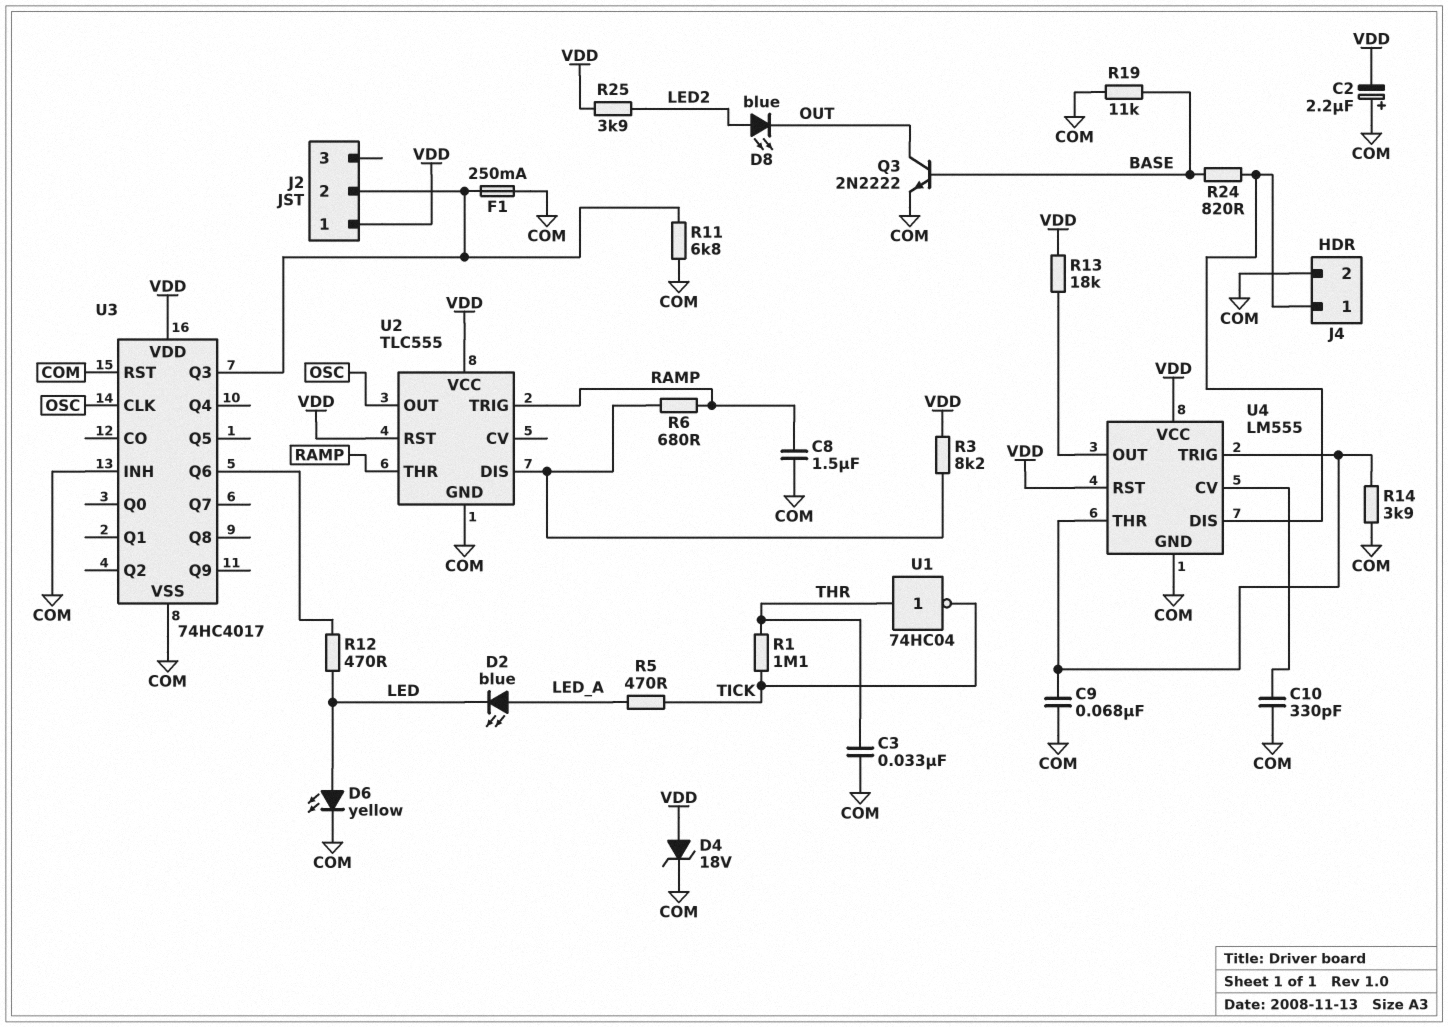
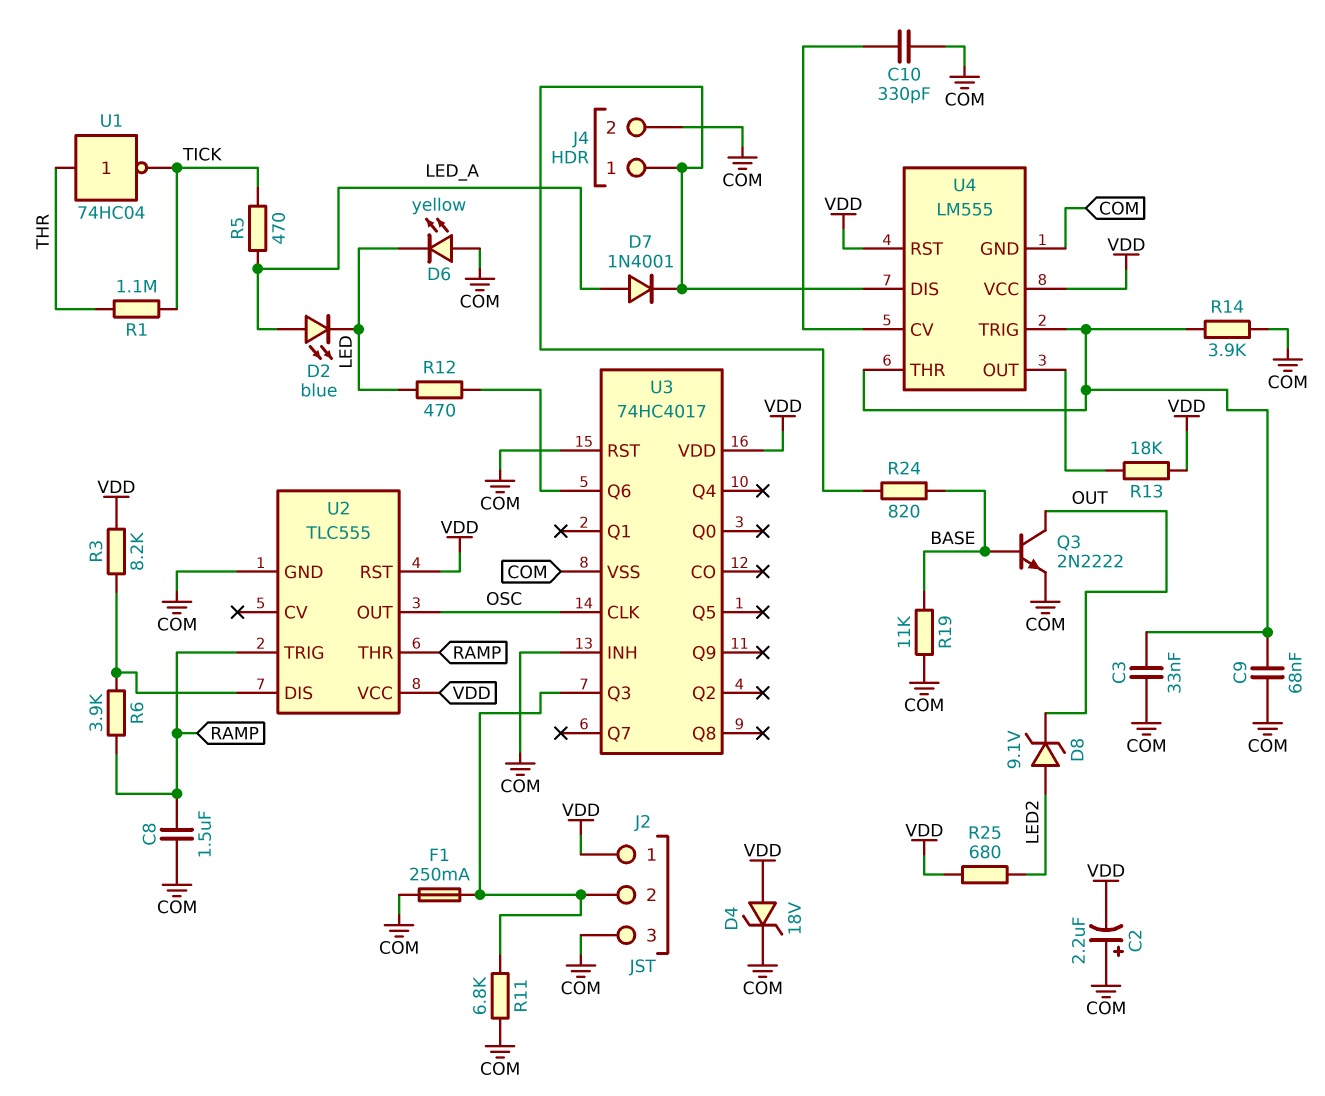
C3: 33nF (COM, THR) -> 33nF (COM, U4/THR)
D6: LED yellow (A LED, K COM) -> LED yellow (A COM, K LED)
D7: none -> diode 1N4001 (A LED_A, K J4/1)
D8: LED blue (A LED2, K OUT) -> zener 9.1V (A LED2, K OUT)
J2 pin 3: none -> COM
R6: 680 (RAMP, U2/DIS) -> 3.9k (RAMP, U2/DIS)
R25: 3.9k (LED2, VDD) -> 680 (LED2, VDD)

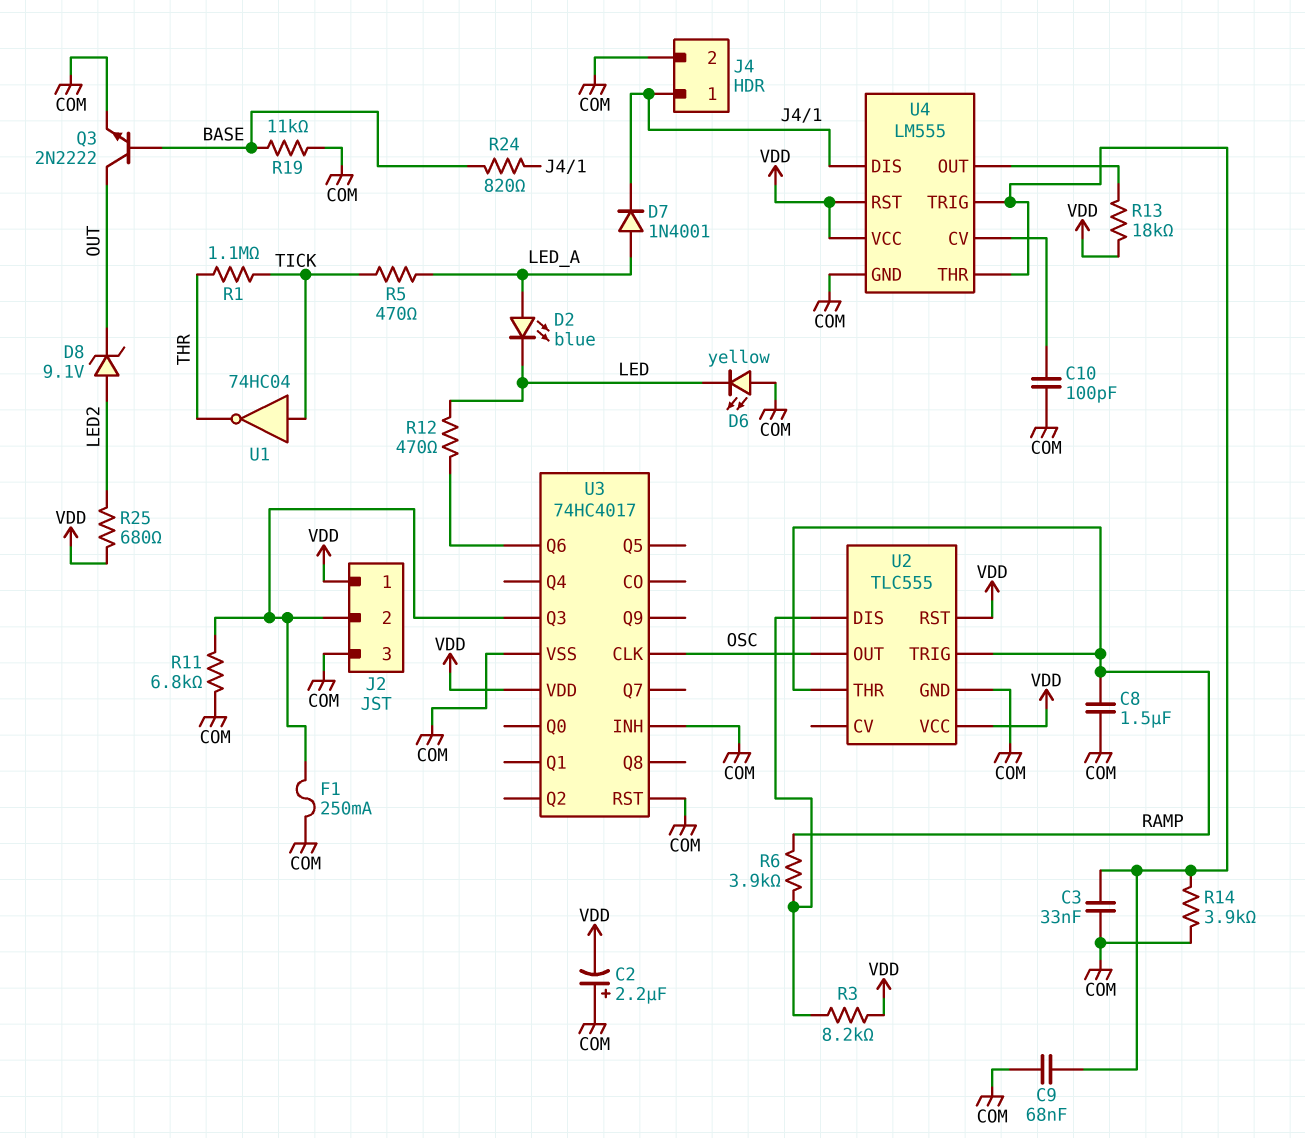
C10: 330pF (COM, U4/CV) -> 100pF (COM, U4/CV)
D4: zener 18V (A VDD, K COM) -> none
U1: NOT 74HC04 (in THR, out TICK) -> NOT 74HC04 (in TICK, out THR)

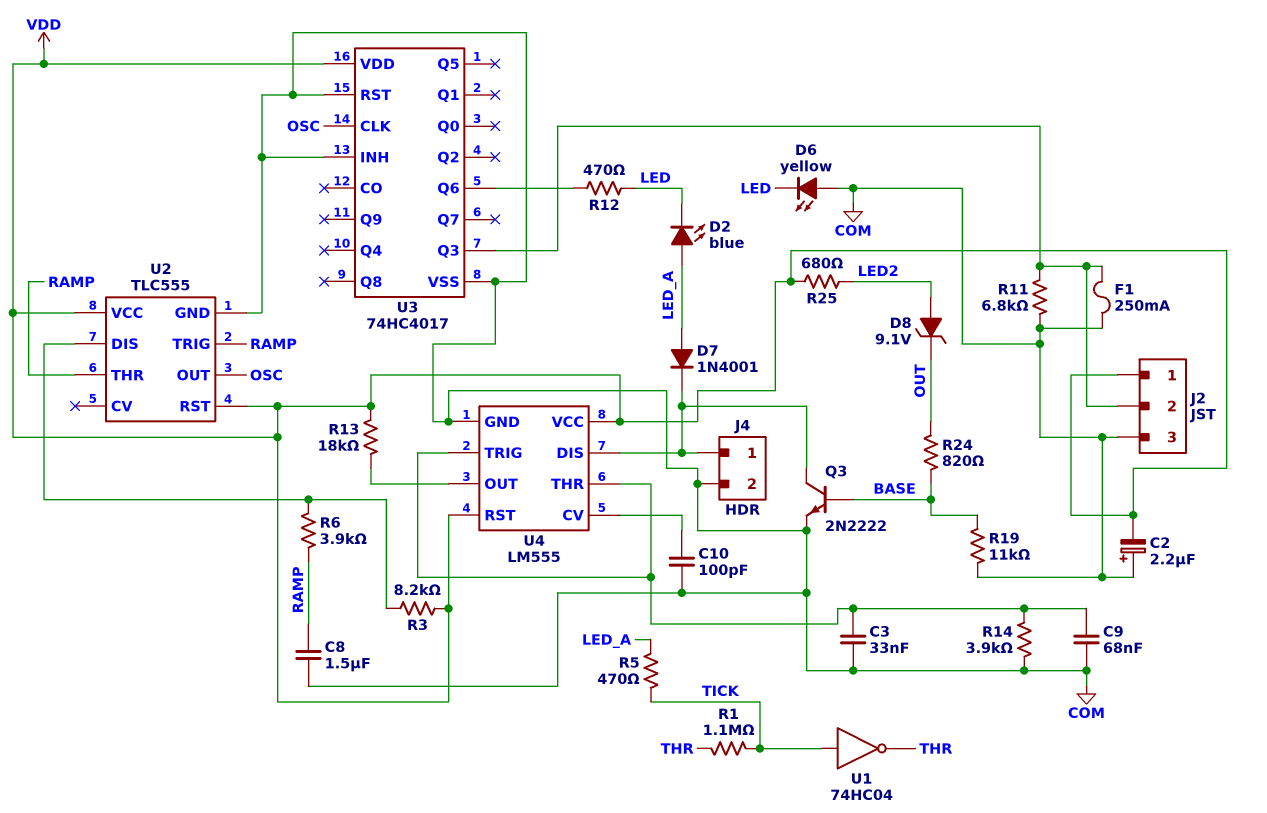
Q3: NPN 2N2222 (B BASE, C OUT, E COM) -> NPN 2N2222 (B BASE, C J4/1, E COM)
R24: 820 (BASE, J4/1) -> 820 (BASE, OUT)

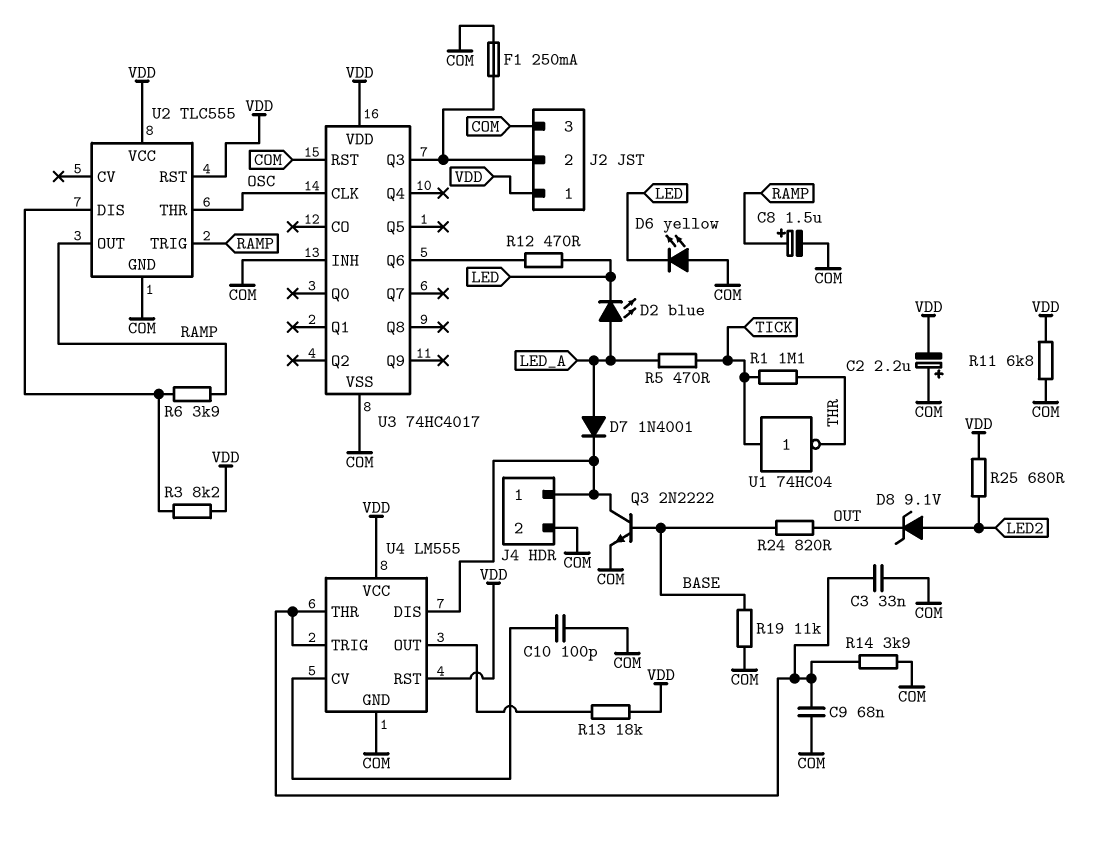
C8: 1.5uF (COM, RAMP) -> 1.5uF (plus RAMP, minus COM)
R11: 6.8k (COM, J2/2) -> 6.8k (COM, VDD)
U2 pin OUT: OSC -> RAMP
U2 pin THR: RAMP -> OSC

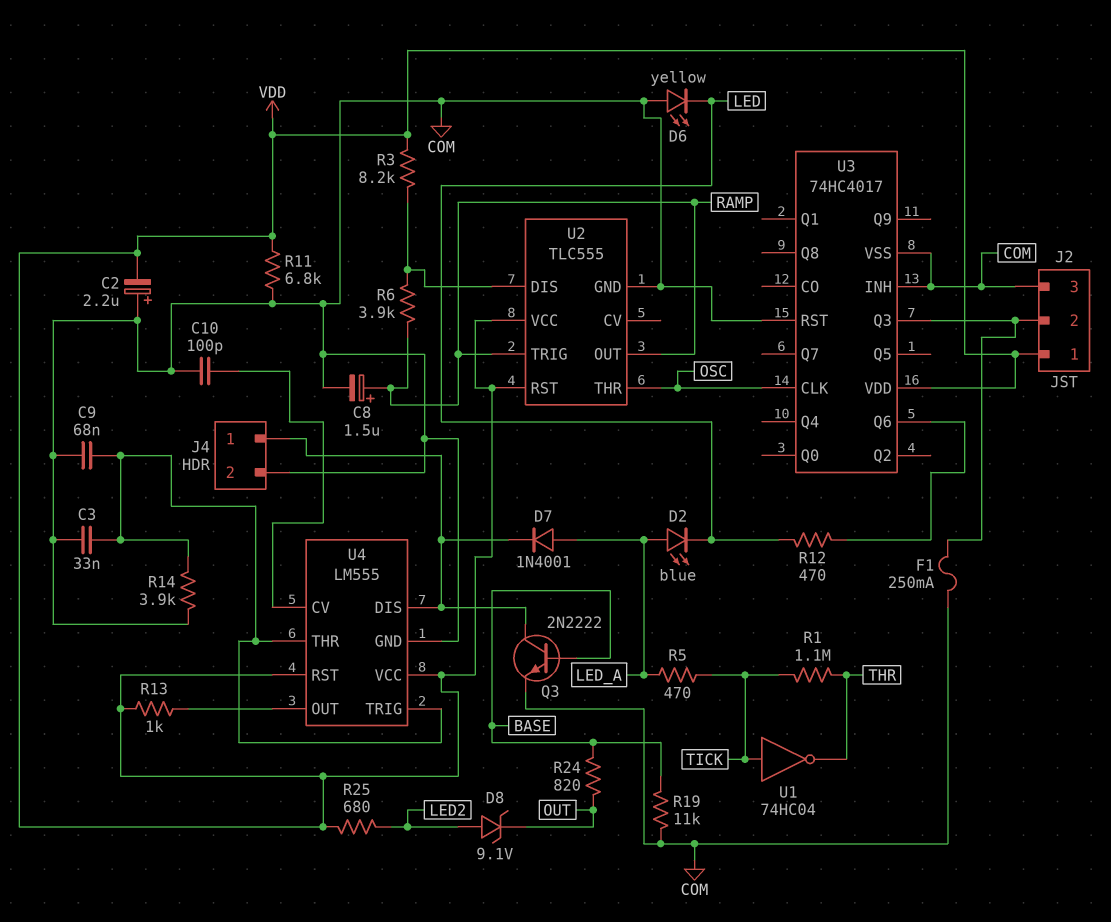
R13: 18k (U4/OUT, VDD) -> 1k (U4/OUT, VDD)

